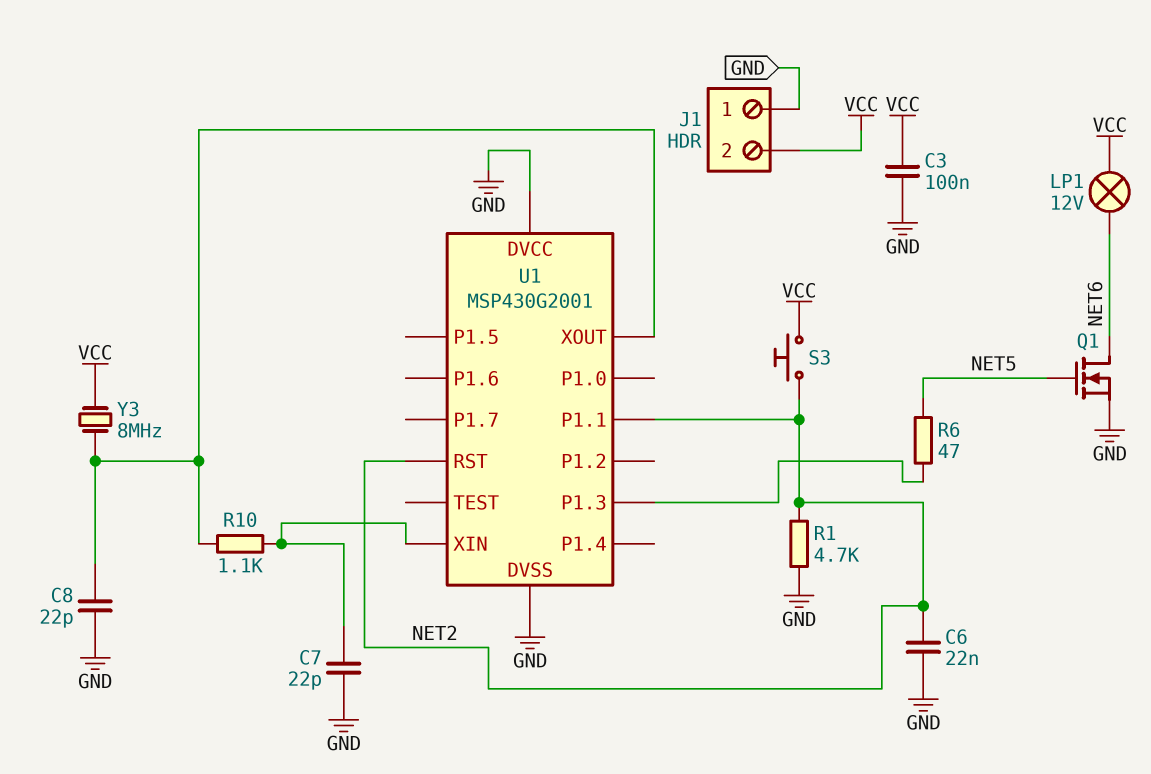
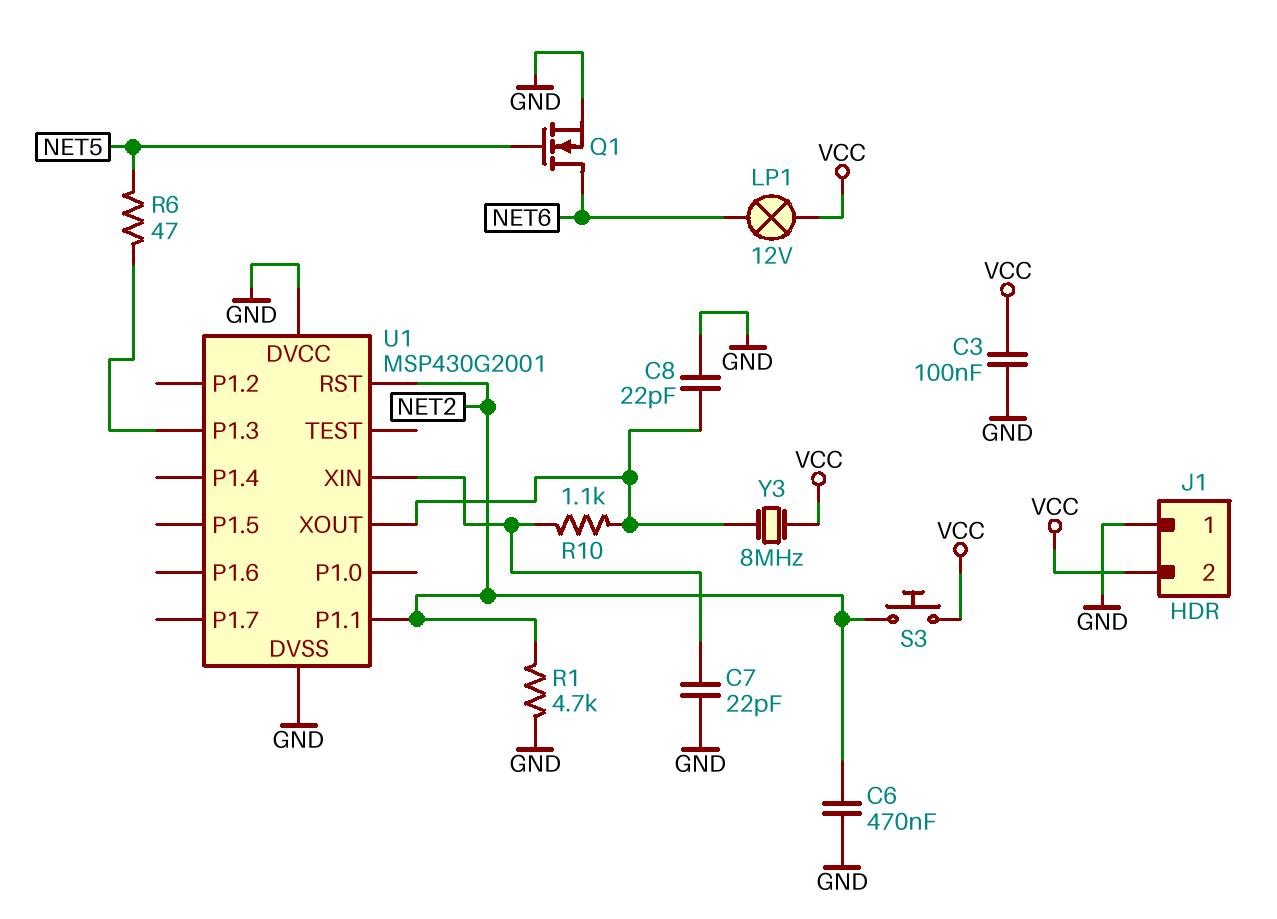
C6: 22nF (GND, NET2) -> 470nF (GND, NET2)

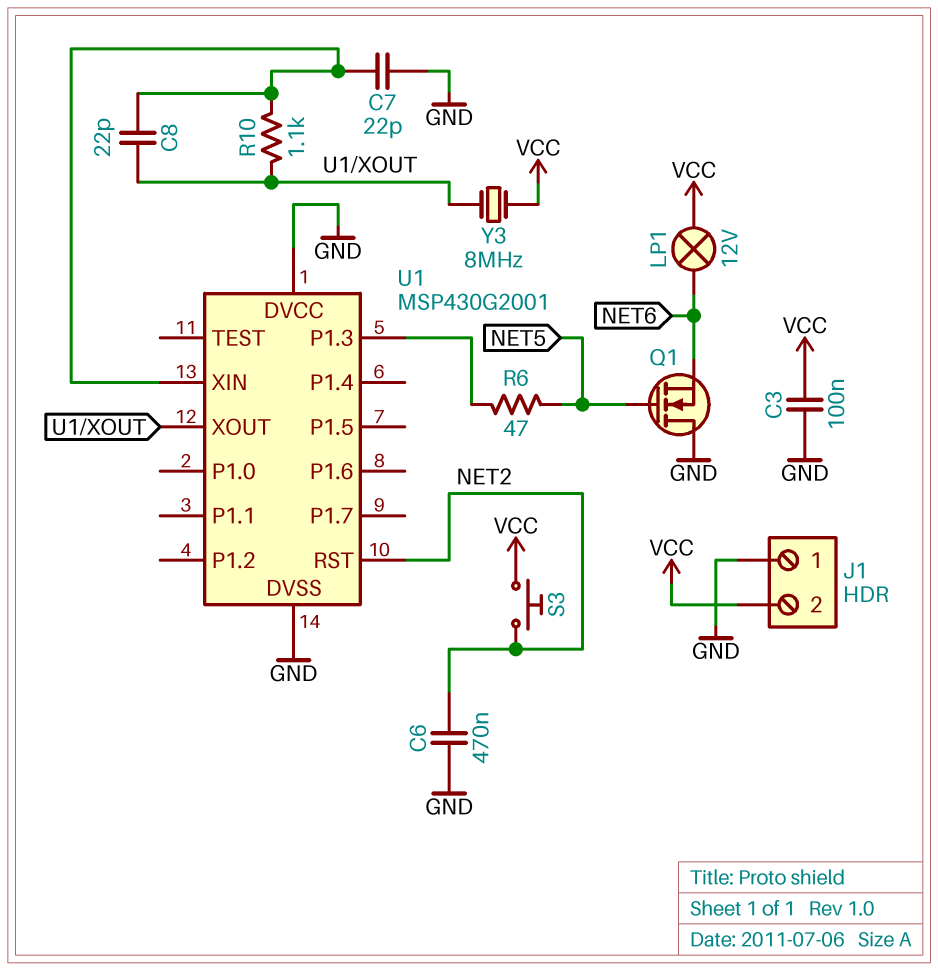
C8: 22pF (GND, U1/XOUT) -> 22pF (U1/XIN, U1/XOUT)
Q1: NMOS (G NET5, D NET6, S GND) -> NMOS (G NET5, D GND, S NET6)
R1: 4.7k (GND, NET2) -> none
U1 pin P1.1: NET2 -> none

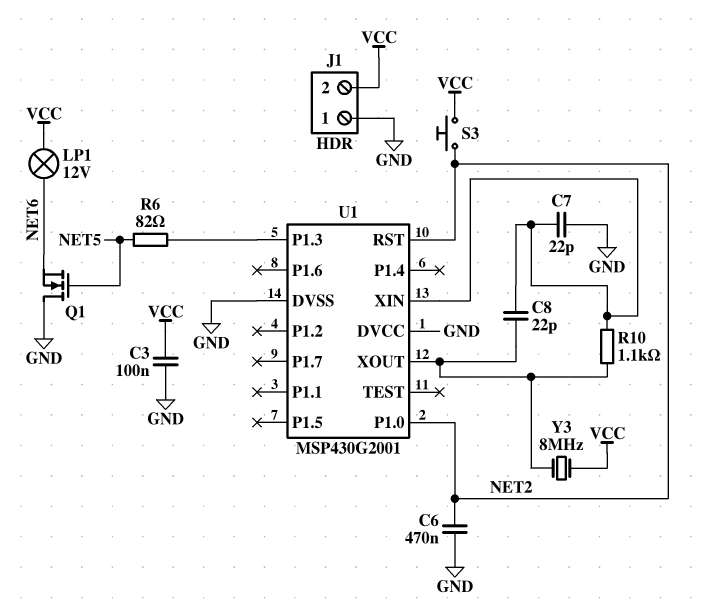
R6: 47 (NET5, U1/P1.3) -> 82 (NET5, U1/P1.3)
U1 pin P1.0: none -> NET2

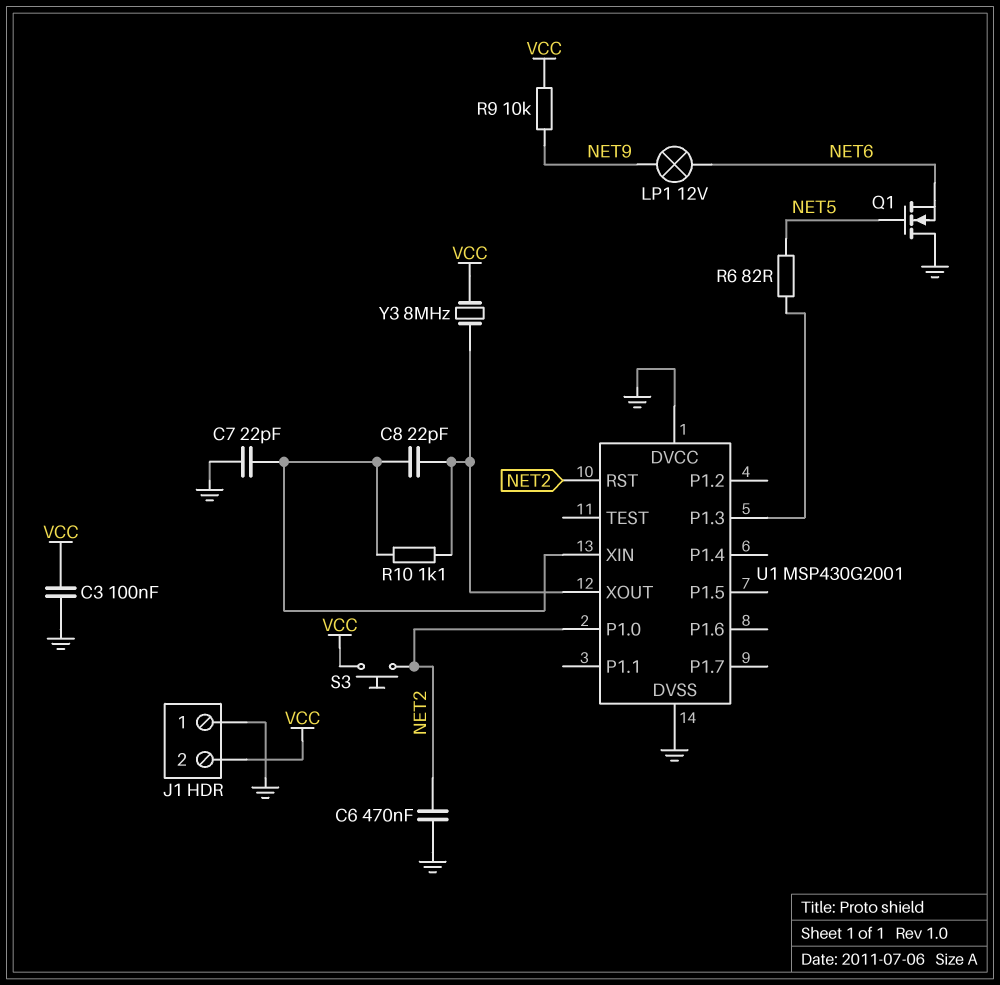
LP1: lamp 12V (NET6, VCC) -> lamp 12V (NET6, NET9)
R9: none -> 10k (NET9, VCC)

